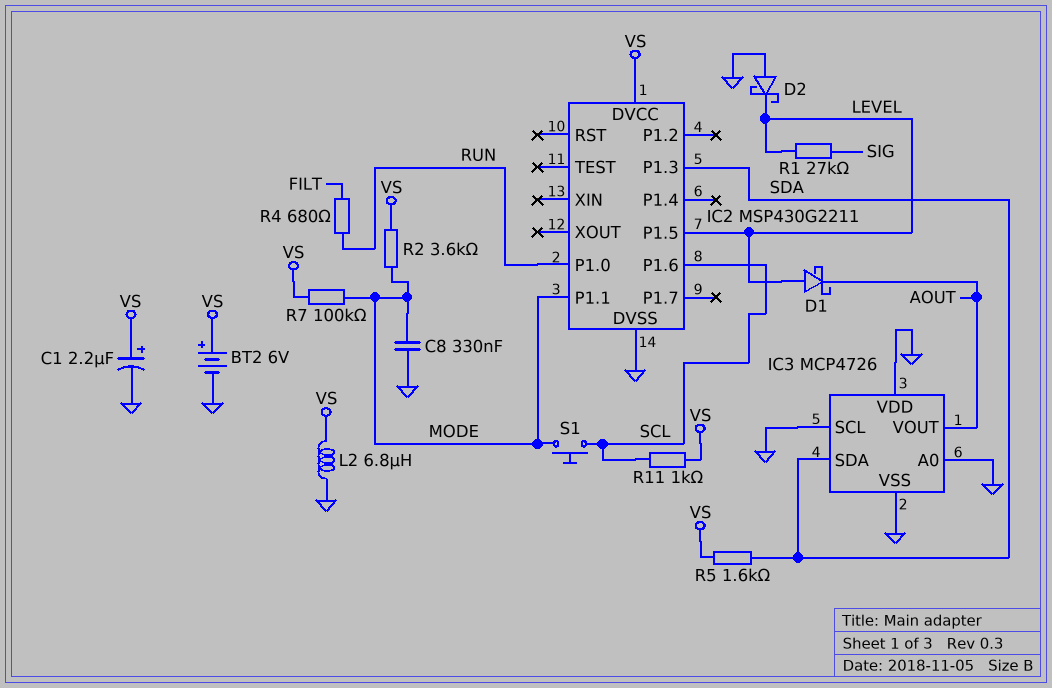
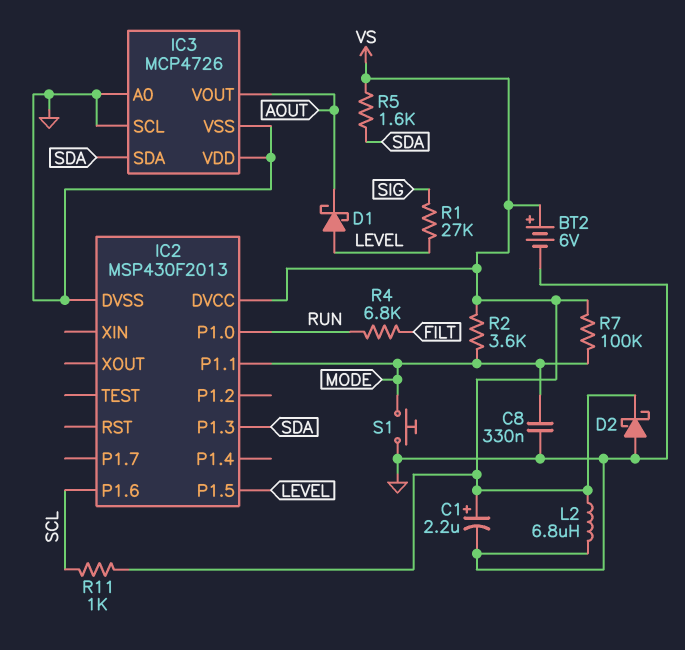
D2: schottky (A GND, K LEVEL) -> schottky (A GND, K VS)
IC2: MSP430G2211 -> MSP430F2013
R4: 680 (FILT, RUN) -> 6.8k (FILT, RUN)
S1: button (MODE, SCL) -> button (GND, MODE)

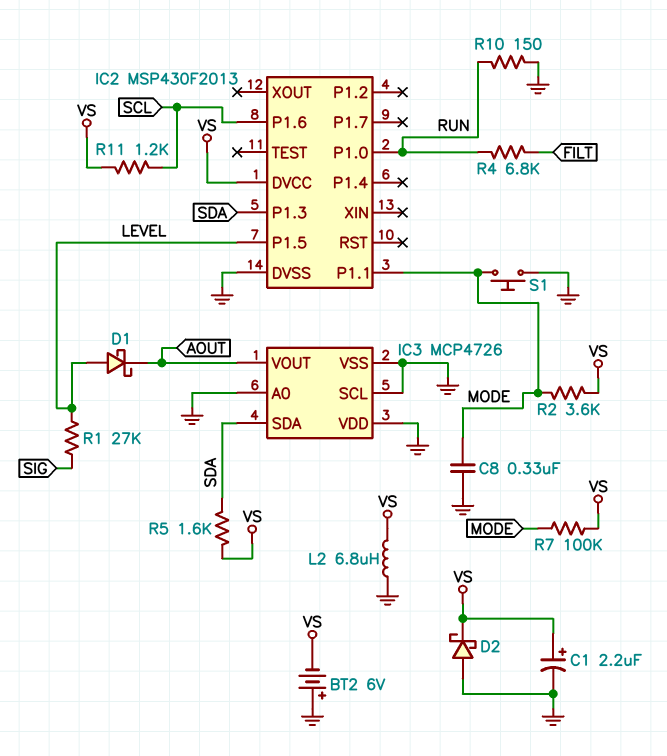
BT2: 6V (plus VS, minus GND) -> 6V (plus GND, minus VS)
R10: none -> 150 (GND, RUN)
R11: 1k (SCL, VS) -> 1.2k (SCL, VS)

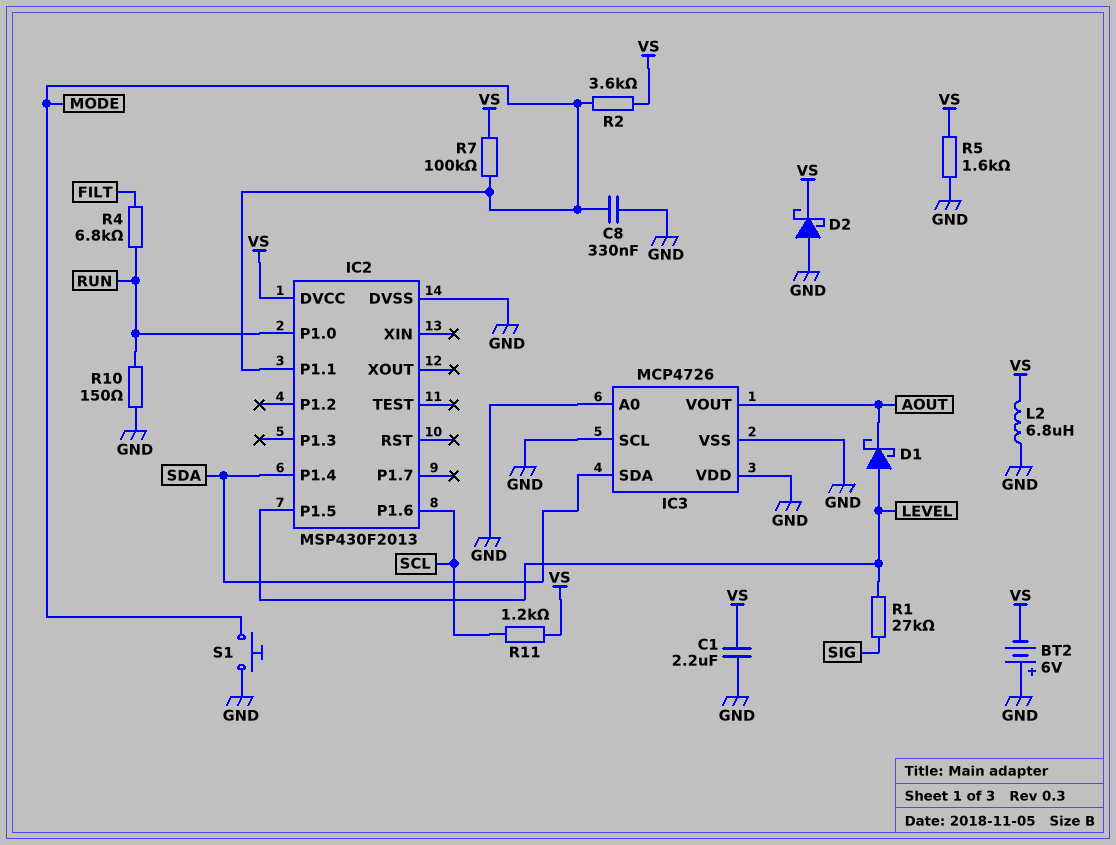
C1: 2.2uF (plus VS, minus GND) -> 2.2uF (GND, VS)
IC2 pin P1.3: SDA -> none
IC2 pin P1.4: none -> SDA
R5: 1.6k (SDA, VS) -> 1.6k (GND, VS)

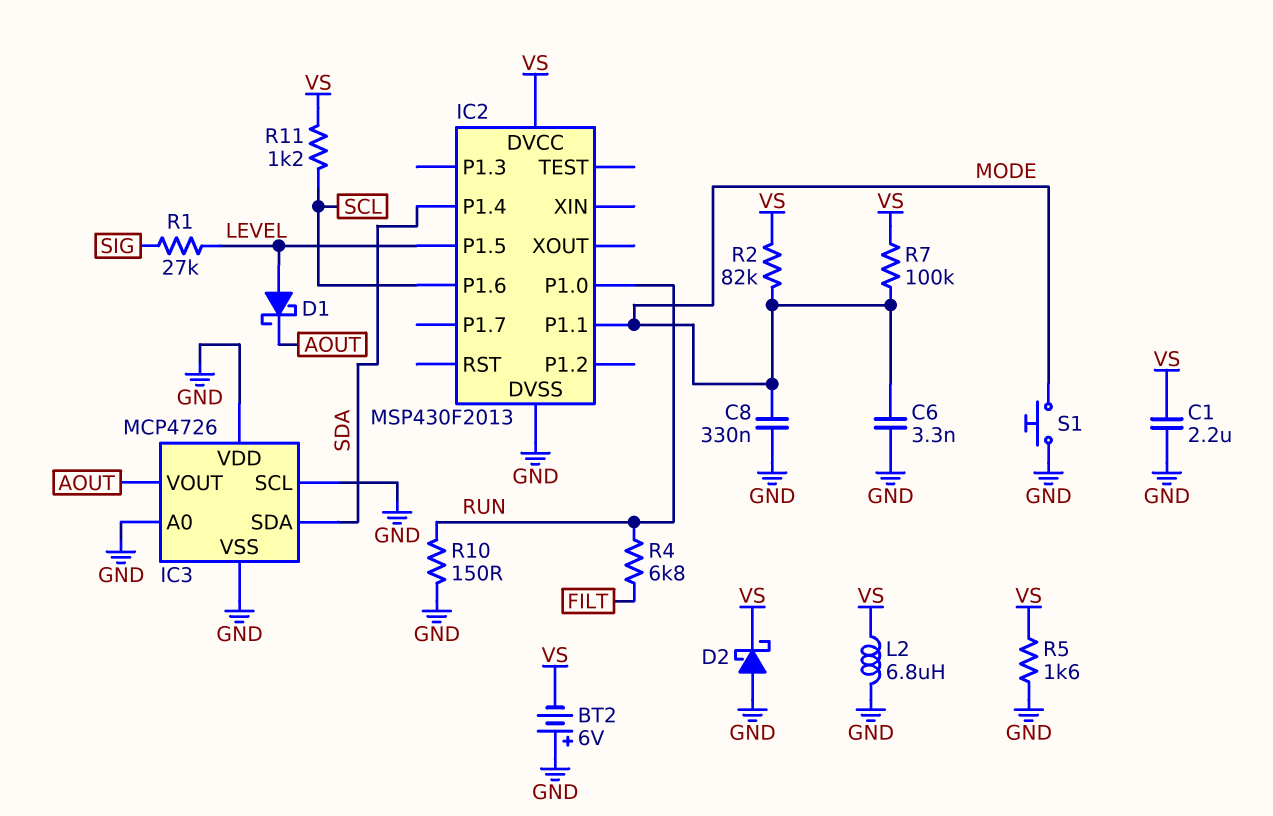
C6: none -> 3.3nF (GND, MODE)
R2: 3.6k (MODE, VS) -> 82k (MODE, VS)

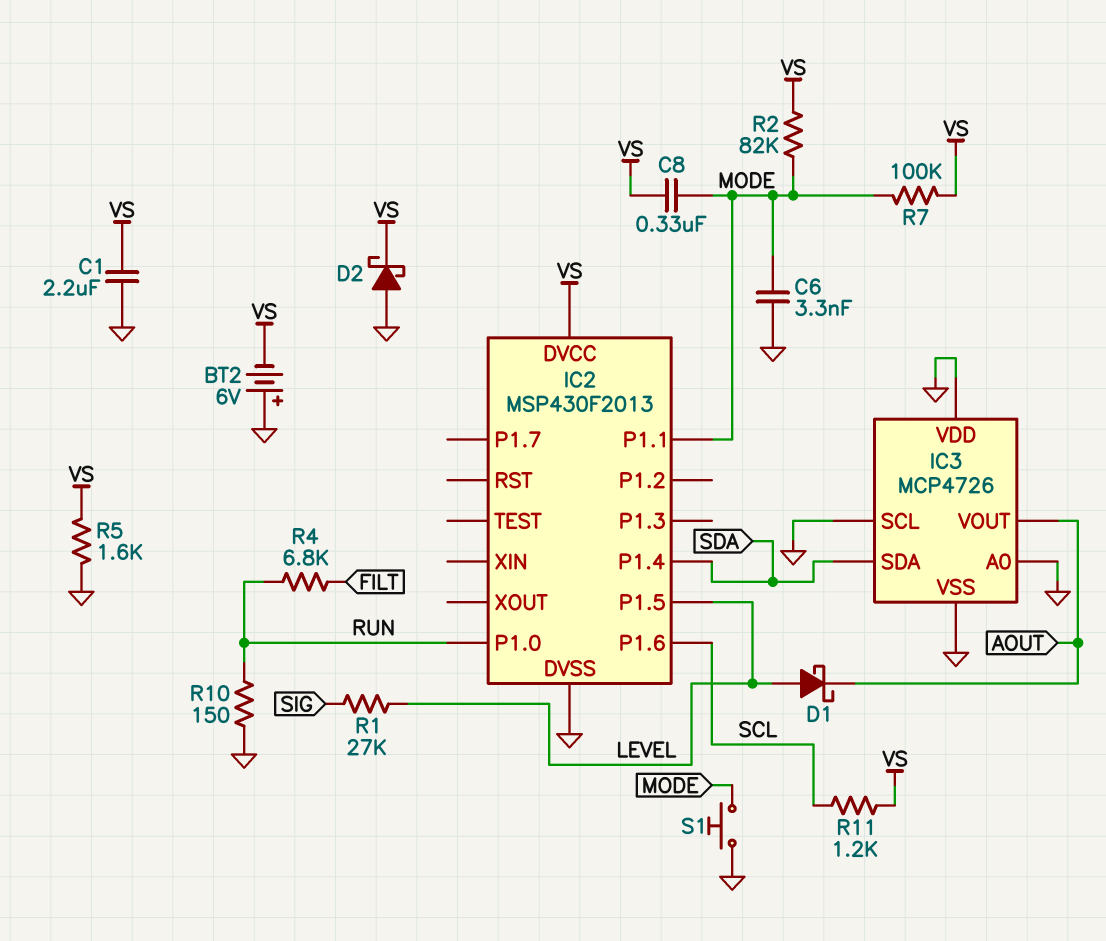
C8: 330nF (GND, MODE) -> 330nF (MODE, VS)
L2: 6.8uH (GND, VS) -> none

